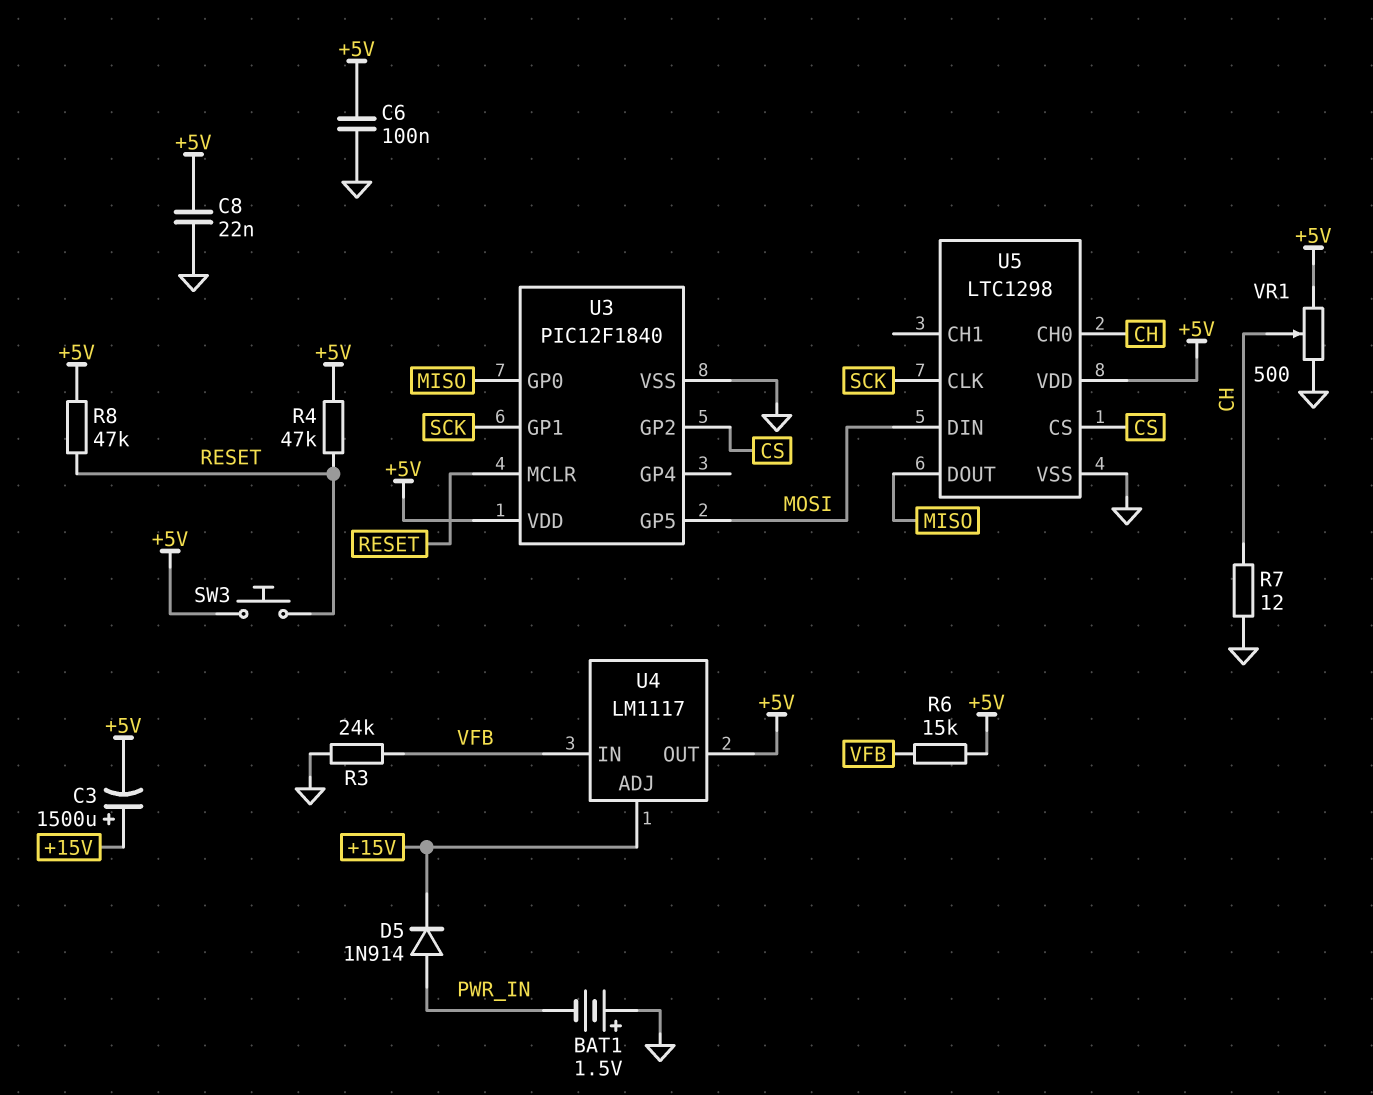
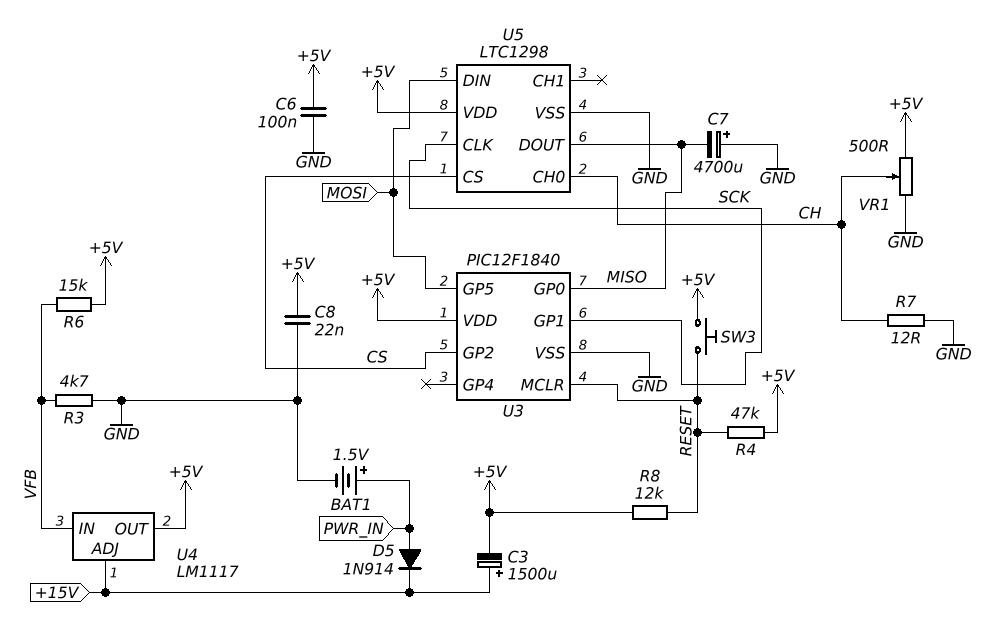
BAT1: 1.5V (plus GND, minus PWR_IN) -> 1.5V (plus PWR_IN, minus GND)
C7: none -> 4700uF (plus GND, minus MISO)
R3: 24k (GND, VFB) -> 4.7k (GND, VFB)
R8: 47k (+5V, RESET) -> 12k (+5V, RESET)

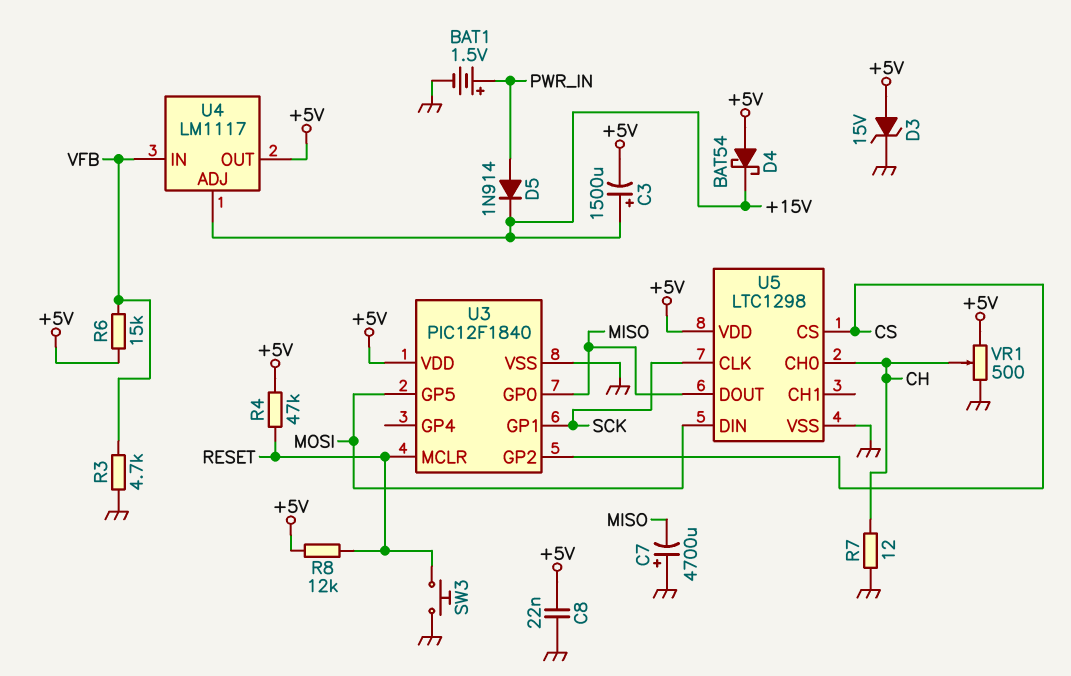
C6: 100nF (+5V, GND) -> none
D3: none -> zener 15V (A +5V, K GND)
D4: none -> schottky BAT54 (A +5V, K +15V)
SW3: button (+5V, RESET) -> button (GND, RESET)

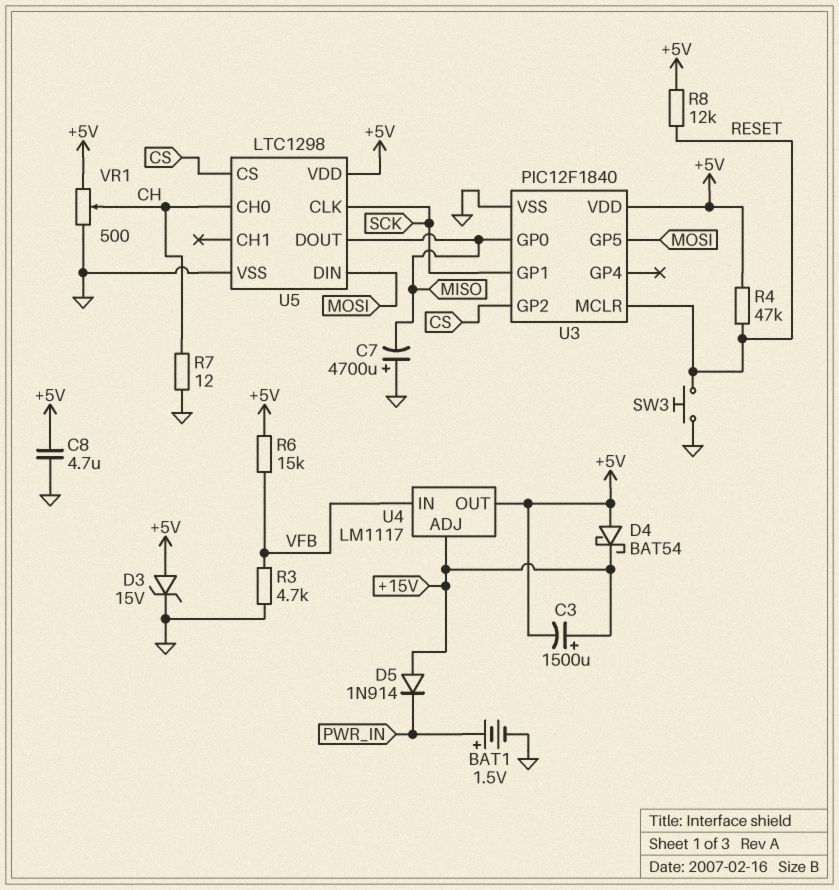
C8: 22nF (+5V, GND) -> 4.7uF (+5V, GND)
D5: diode 1N914 (A PWR_IN, K +15V) -> diode 1N914 (A +15V, K PWR_IN)

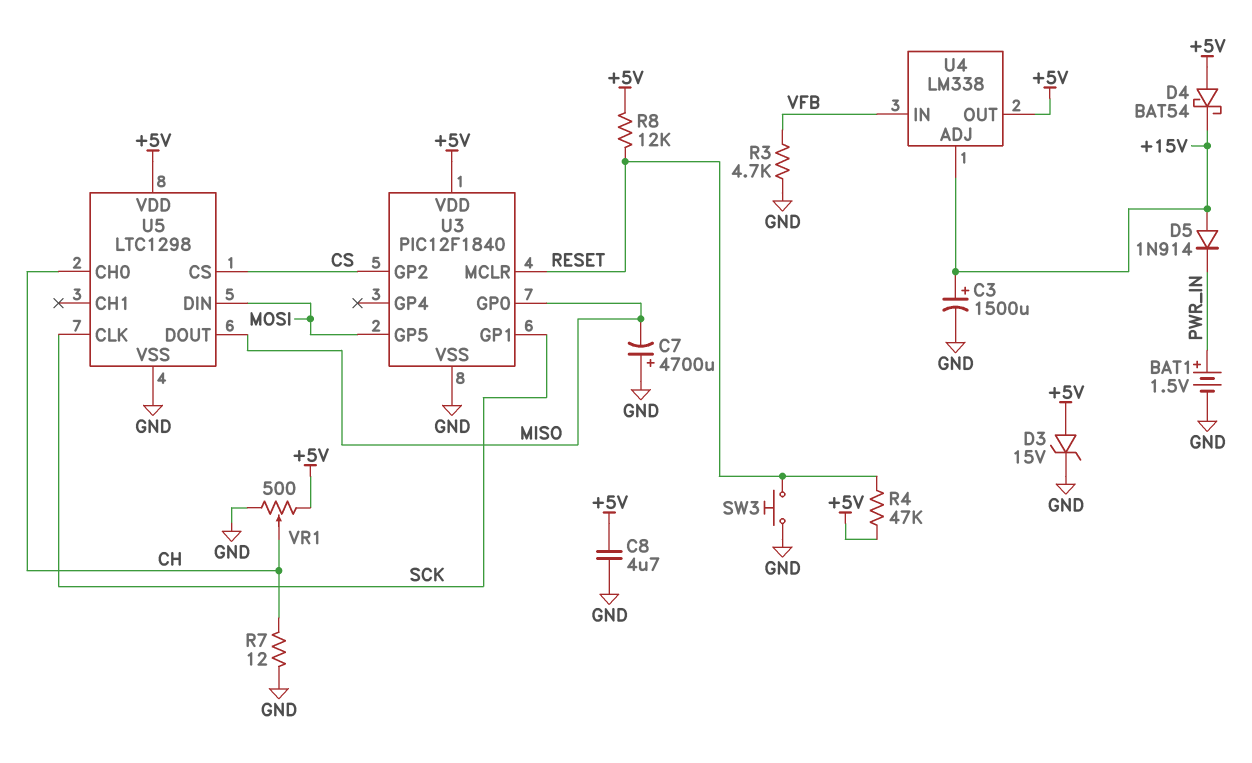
C3: 1500uF (plus +15V, minus +5V) -> 1500uF (plus +15V, minus GND)
R6: 15k (+5V, VFB) -> none
U4: LM1117 -> LM338

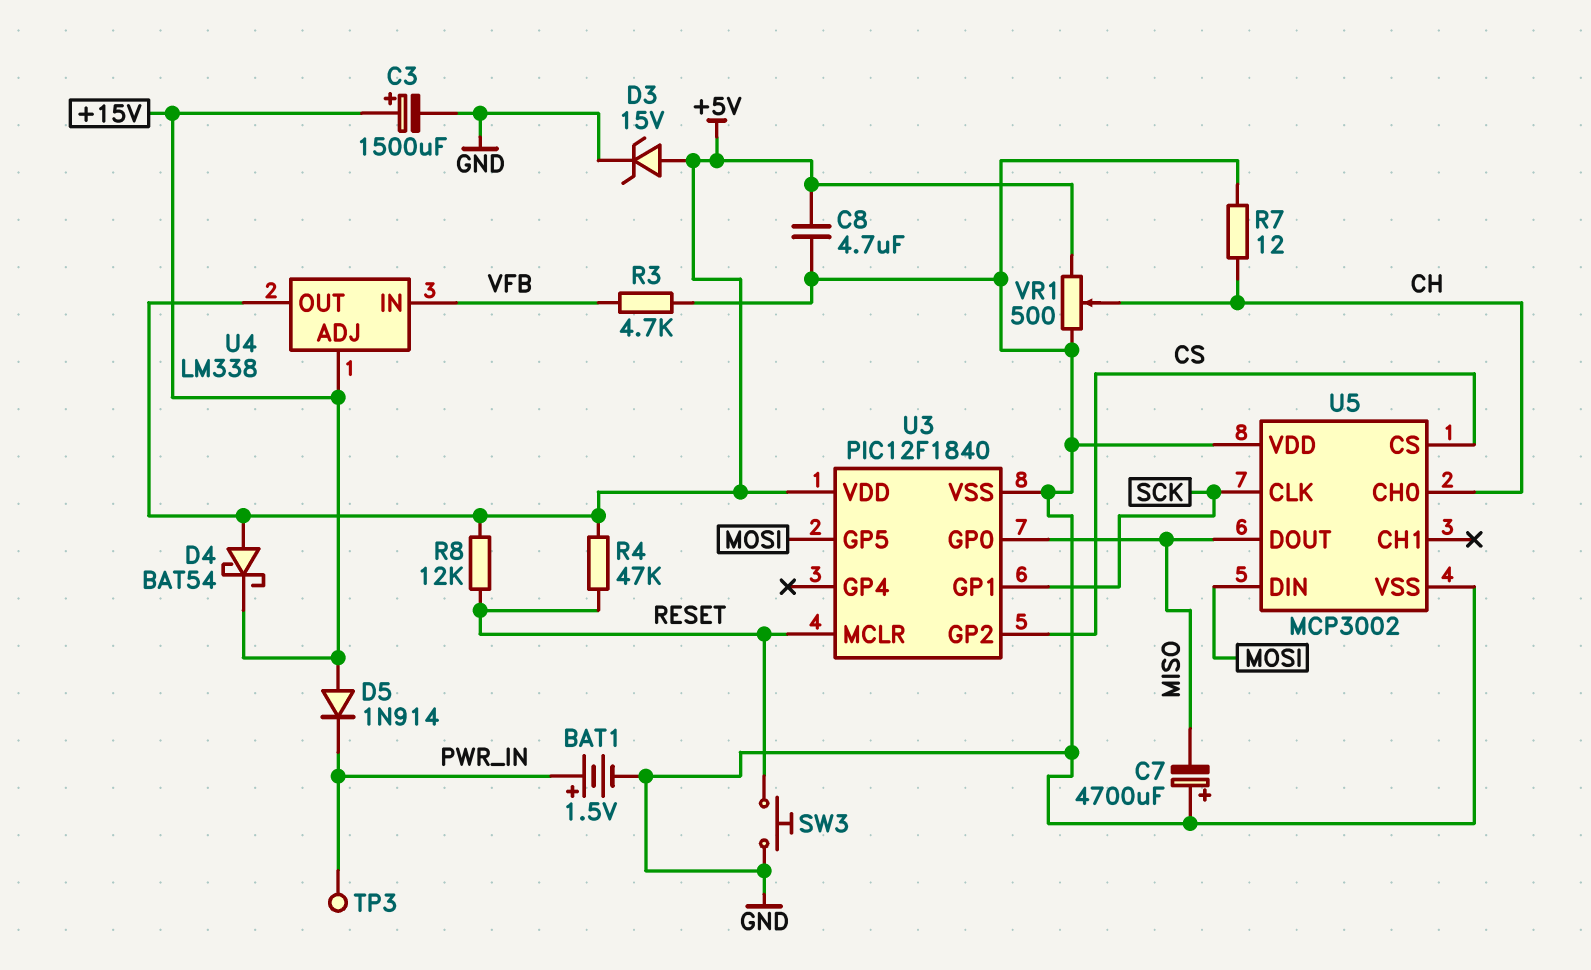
TP3: none -> test point (PWR_IN)
U5: LTC1298 -> MCP3002
U5 pin VDD: +5V -> GND

